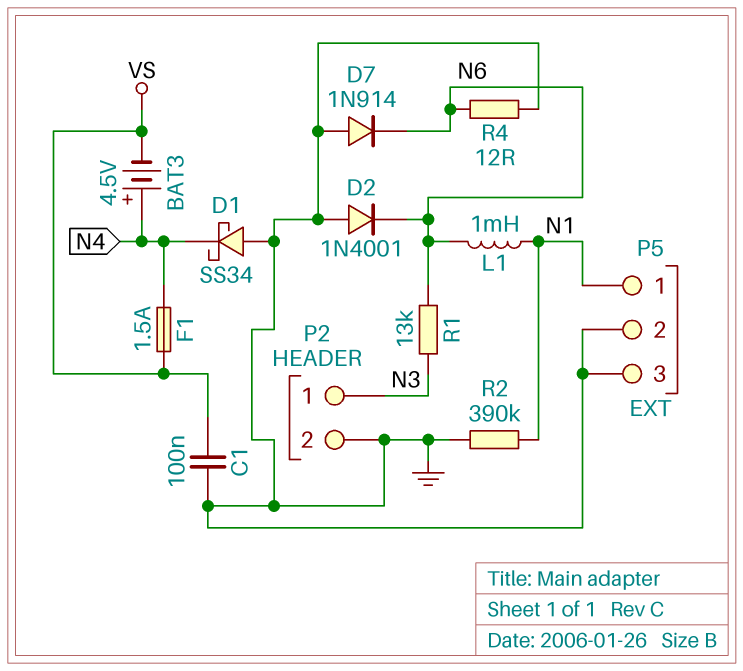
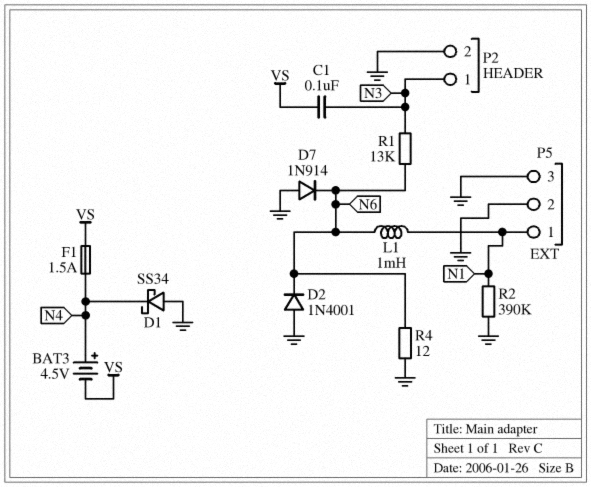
C1: 100nF (GND, VS) -> 100nF (N3, VS)

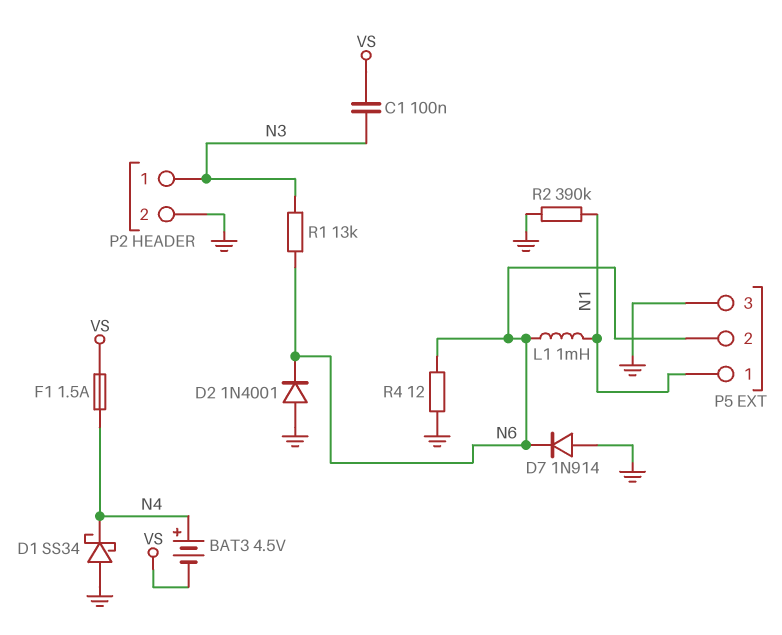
P5 pin 2: GND -> N6

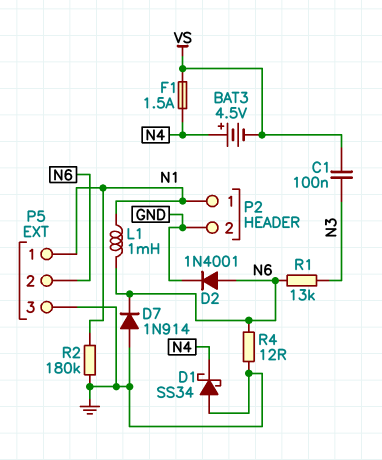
D2: diode 1N4001 (A GND, K N6) -> diode 1N4001 (A N6, K GND)
P2 pin 1: N3 -> N1
R2: 390k (GND, N1) -> 180k (GND, N1)

